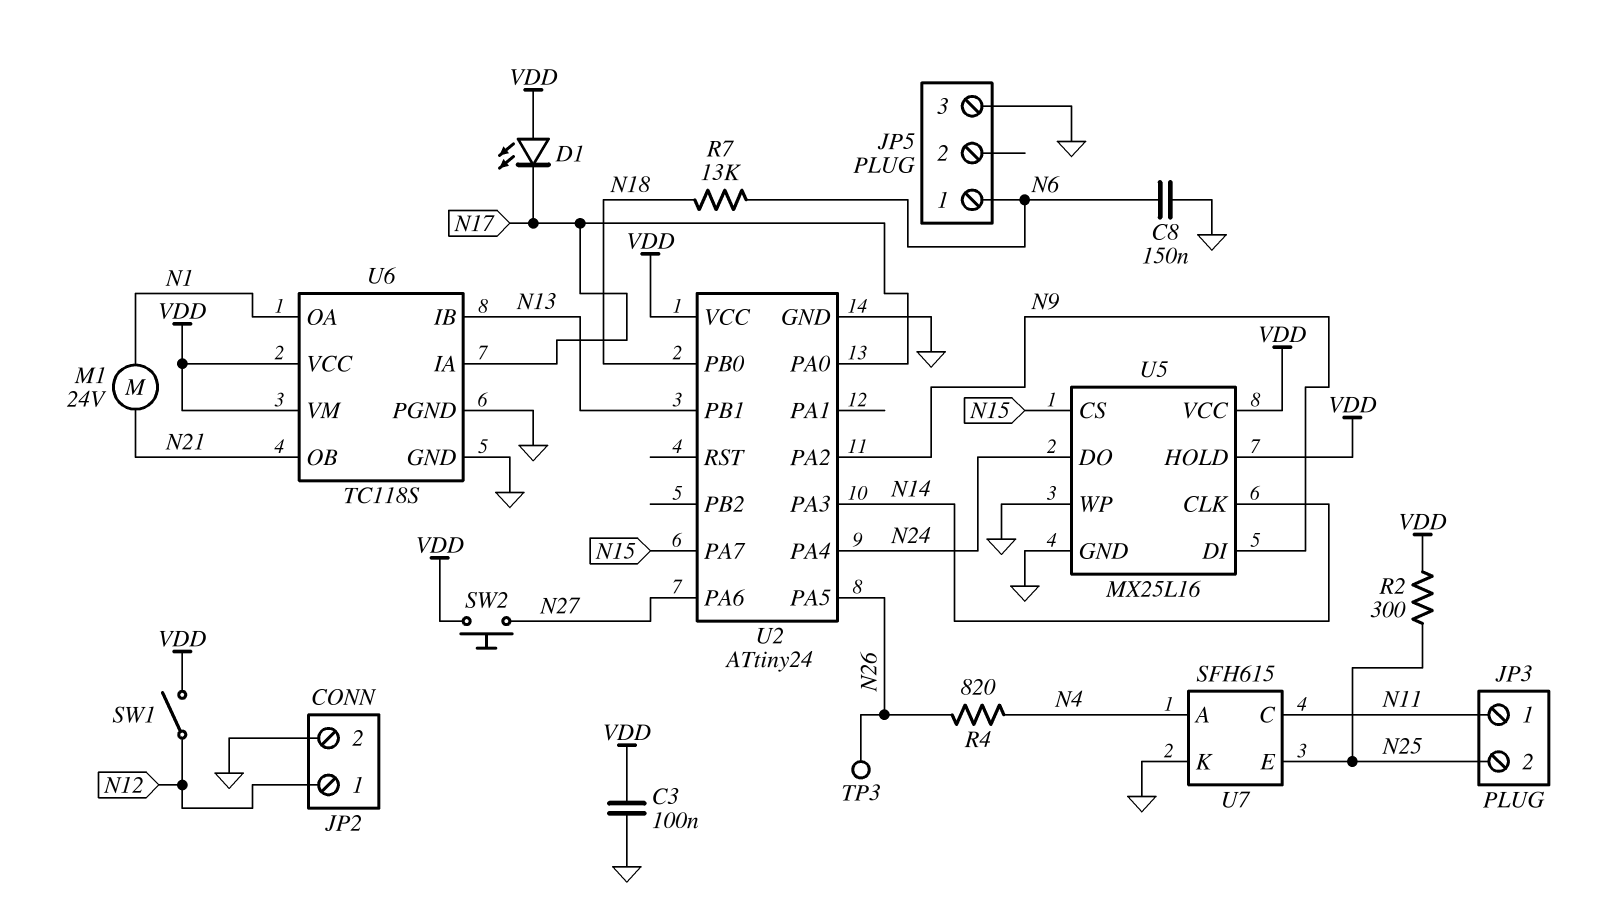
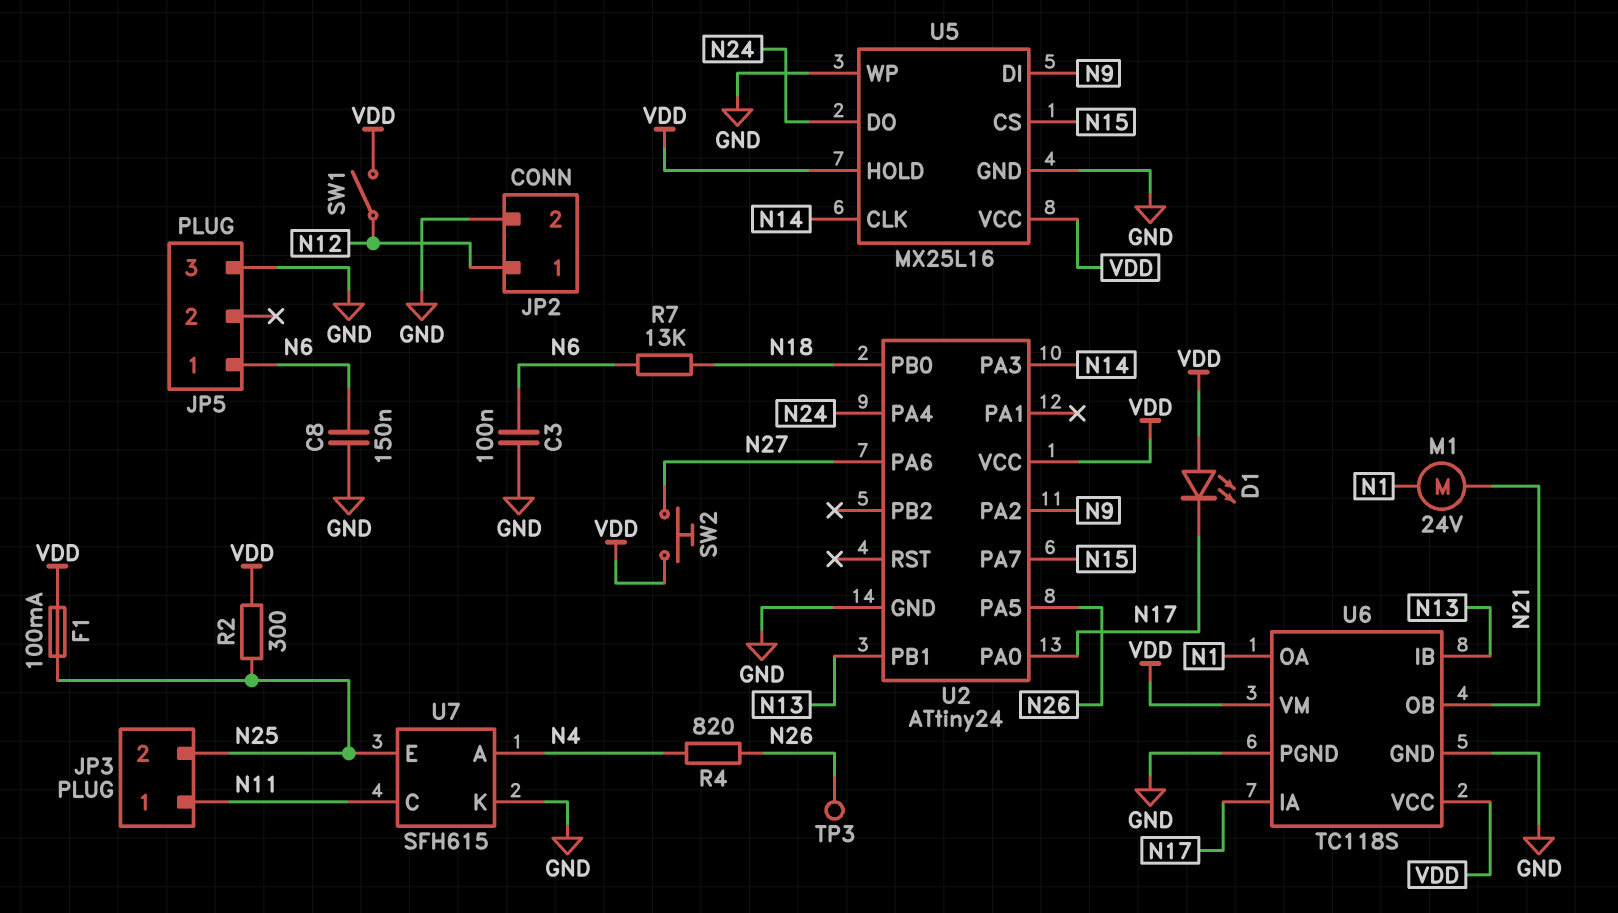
C3: 100nF (GND, VDD) -> 100nF (GND, N6)
F1: none -> 100mA (N25, VDD)

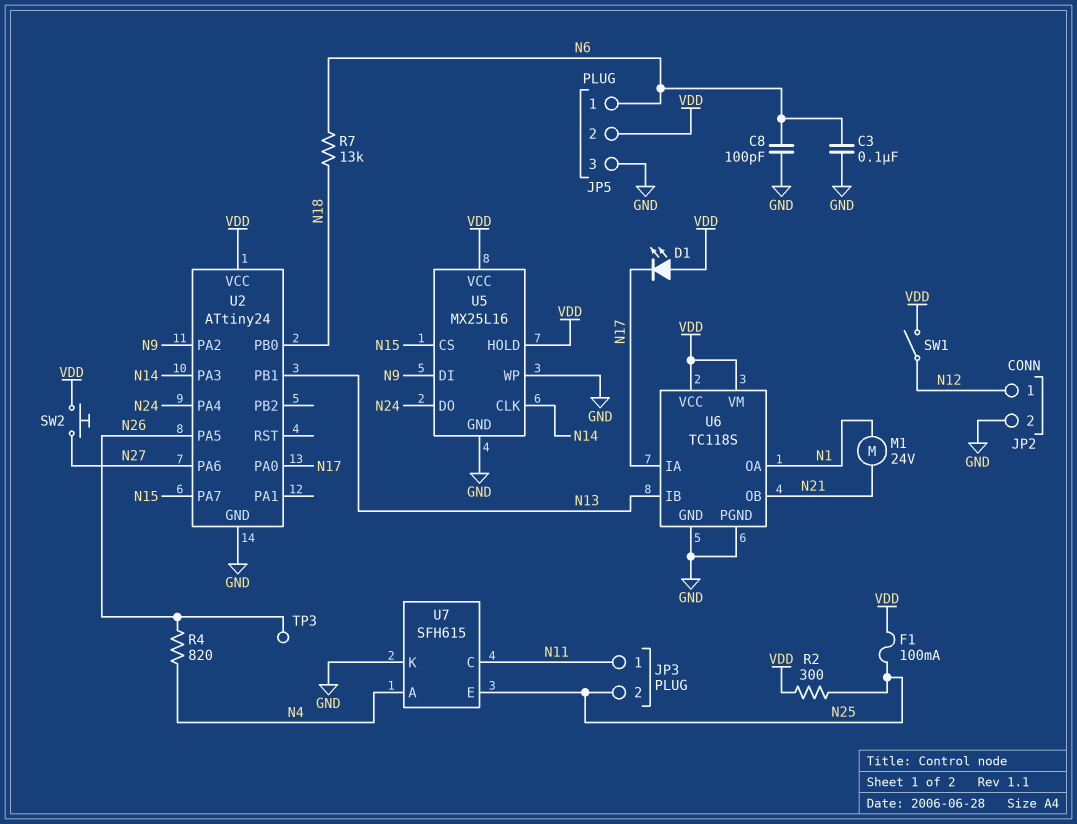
C8: 150nF (GND, N6) -> 100pF (GND, N6)
JP5 pin 2: none -> VDD

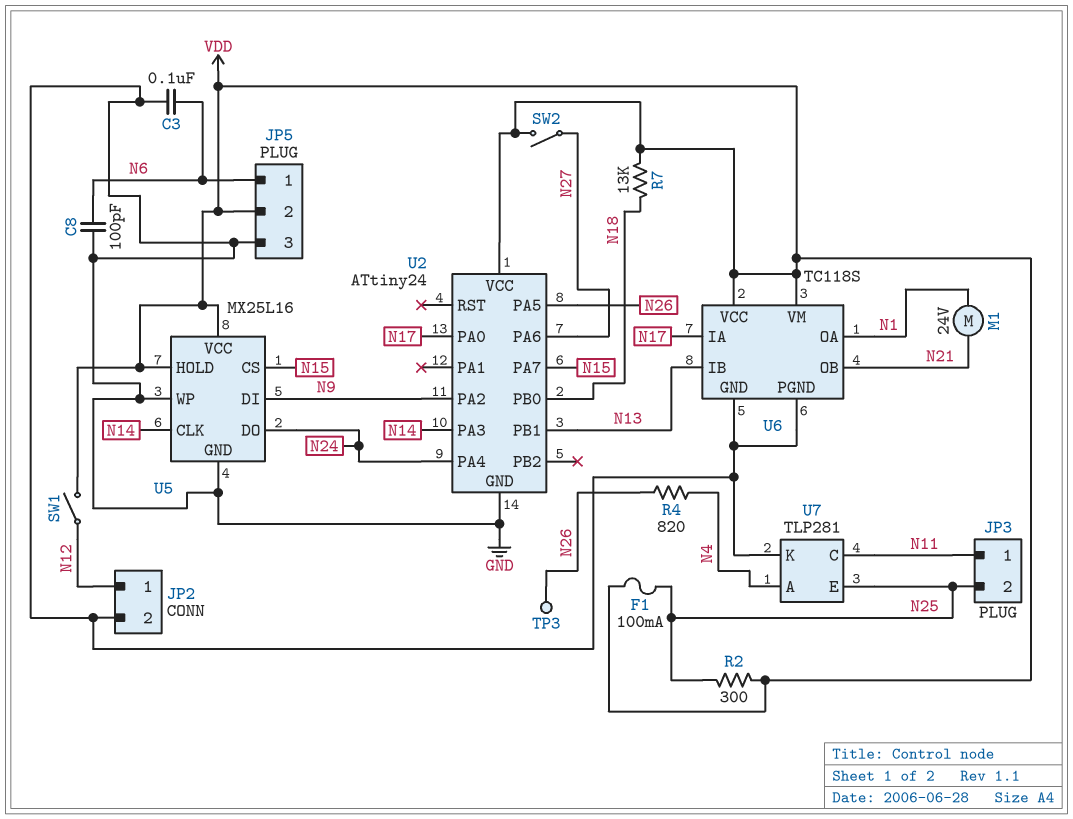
D1: LED (A VDD, K N17) -> none
R7: 13k (N6, N18) -> 13k (N18, VDD)
SW2: button (N27, VDD) -> switch (N27, VDD)
U7: SFH615 -> TLP281

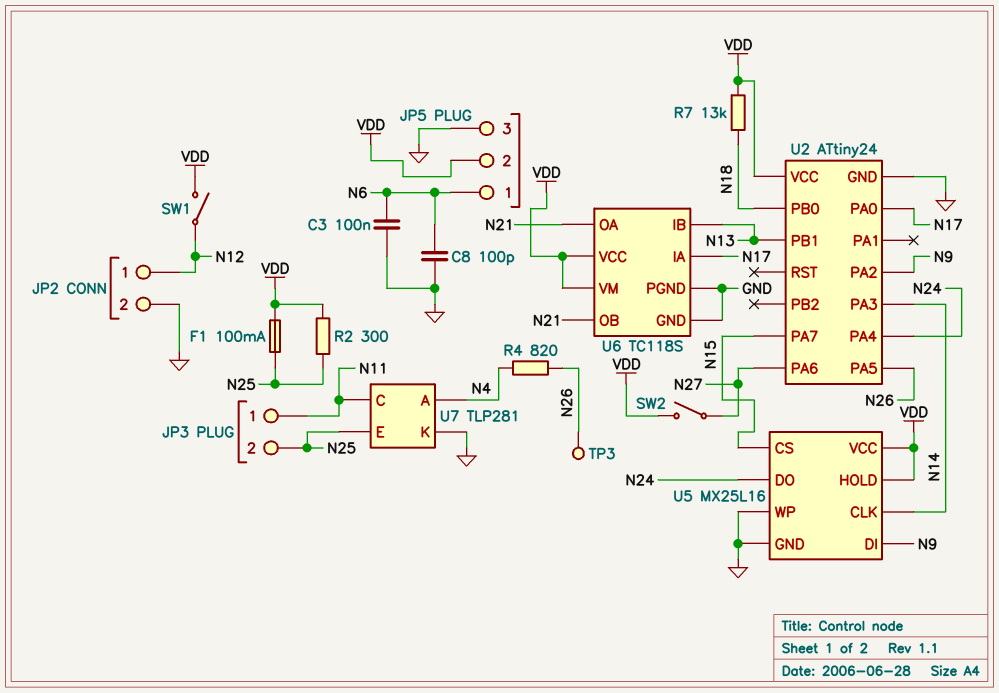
M1: motor 24V (N1, N21) -> none
U6 pin OA: N1 -> N21

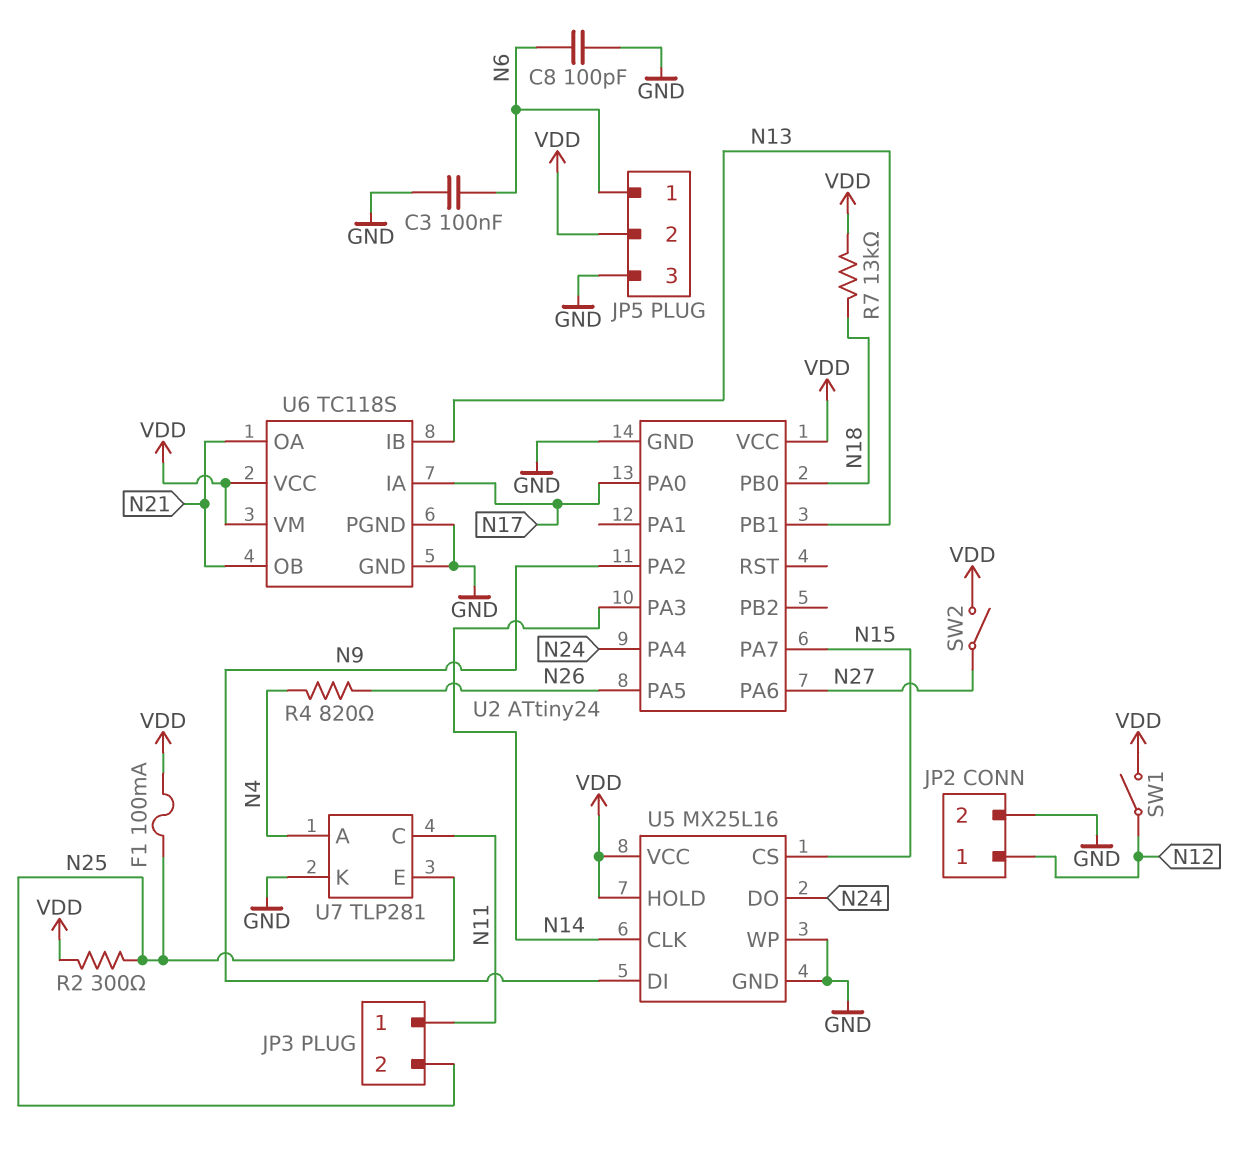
TP3: test point (N26) -> none

